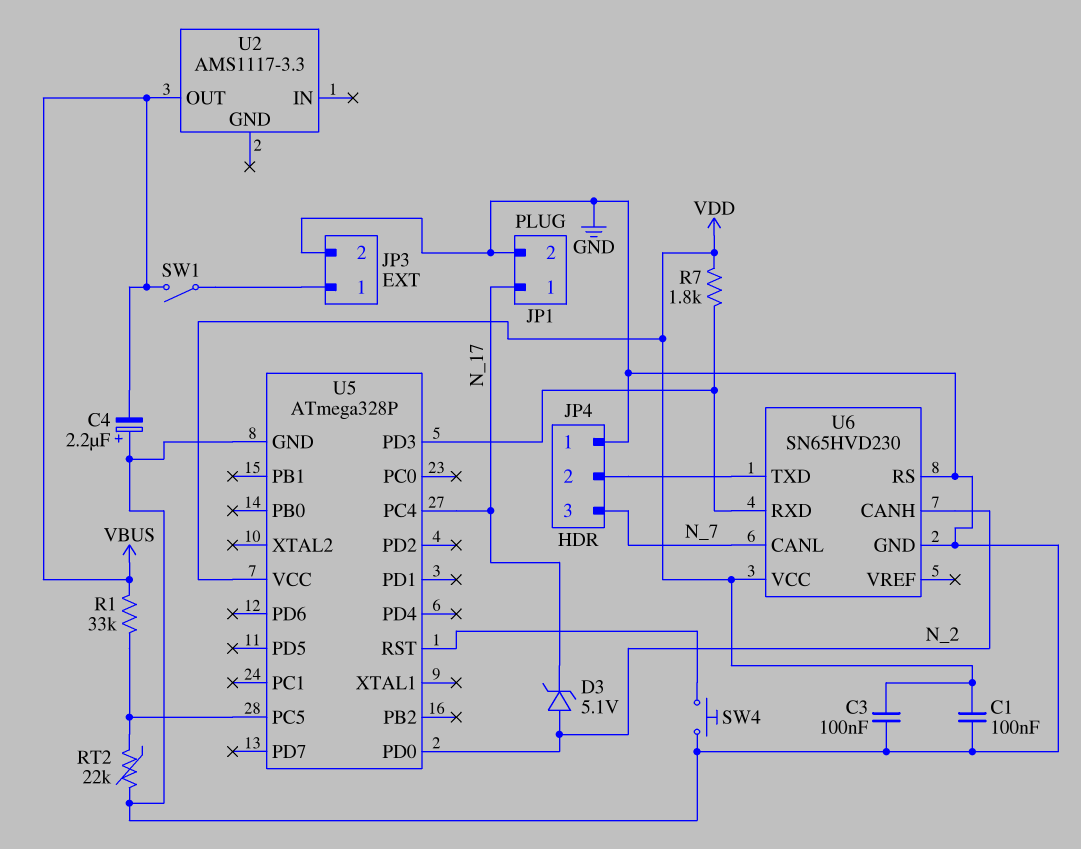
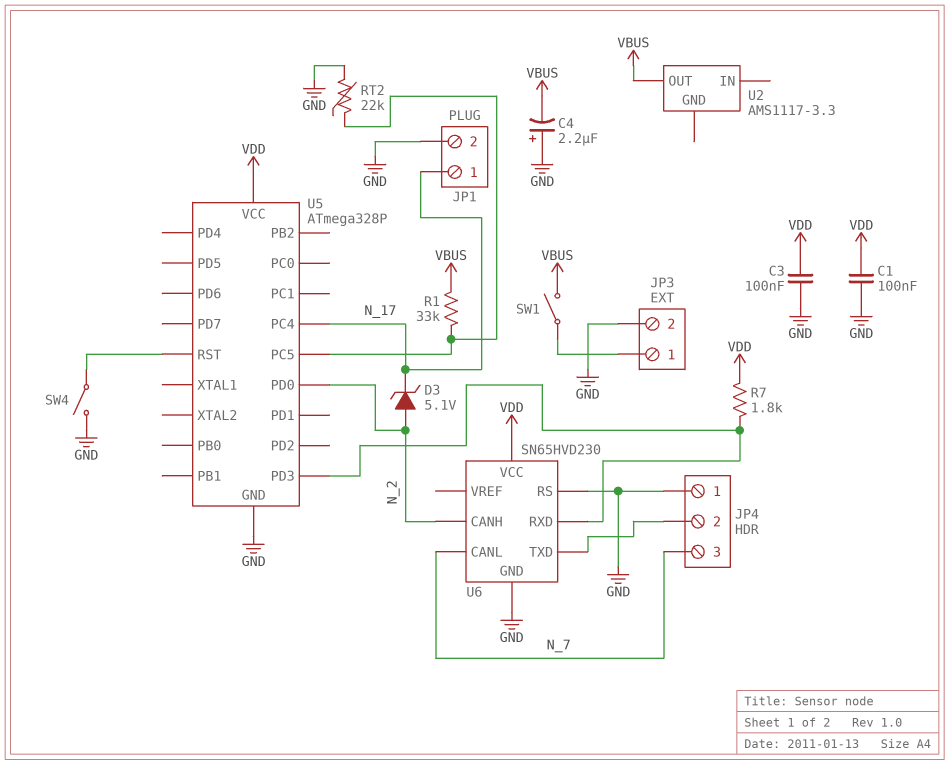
SW4: button (GND, U5/RST) -> switch (GND, U5/RST)

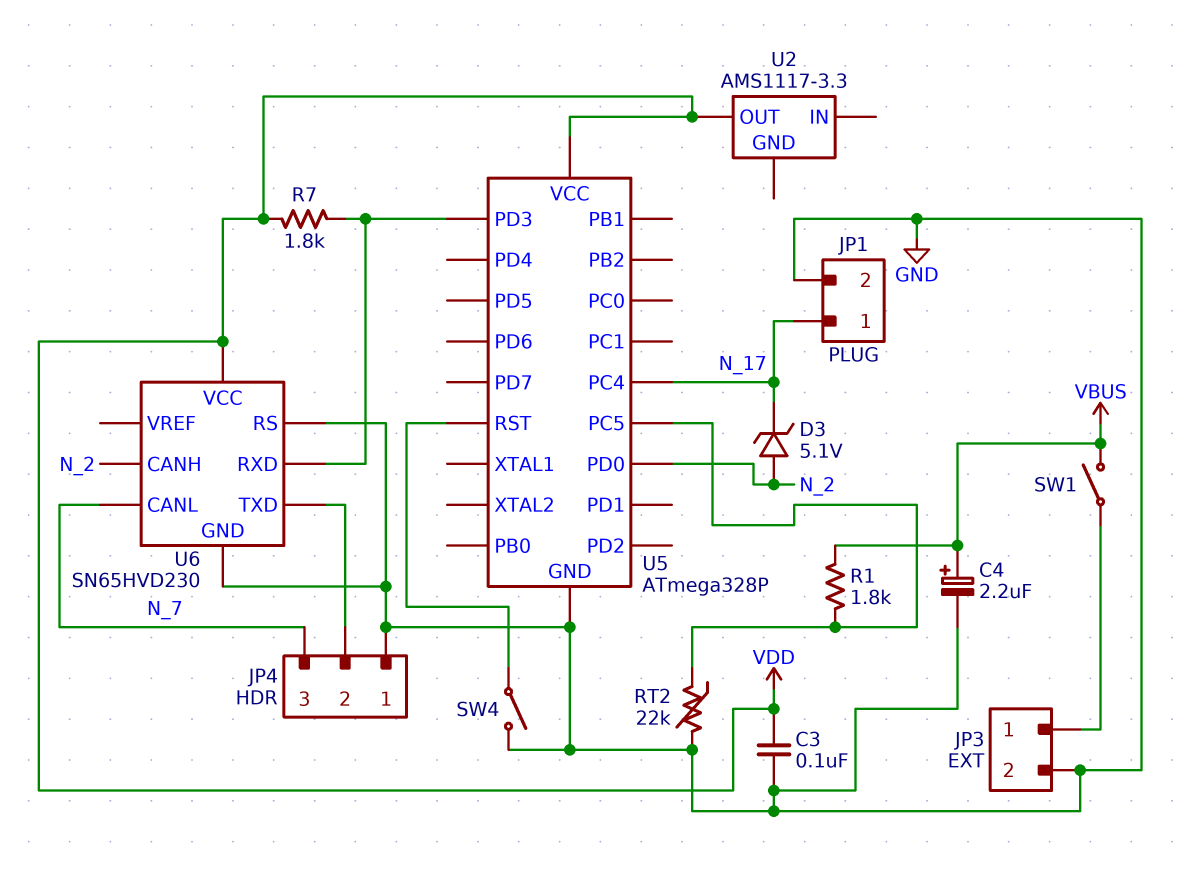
C1: 100nF (GND, VDD) -> none
C4: 2.2uF (plus GND, minus VBUS) -> 2.2uF (plus VBUS, minus GND)
R1: 33k (U5/PC5, VBUS) -> 1.8k (U5/PC5, VBUS)
U2 pin OUT: VBUS -> VDD

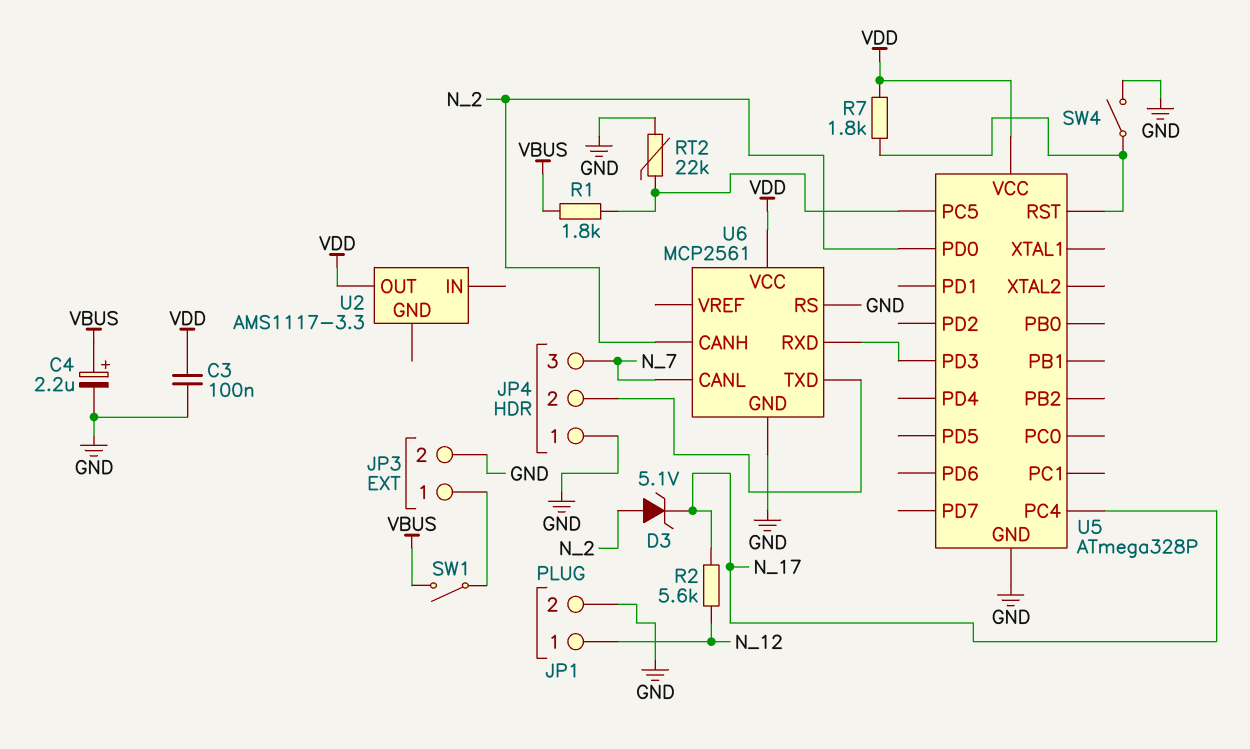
JP1 pin 1: N_17 -> N_12
R2: none -> 5.6k (N_12, N_17)
R7: 1.8k (U5/PD3, VDD) -> 1.8k (U5/RST, VDD)
U6: SN65HVD230 -> MCP2561

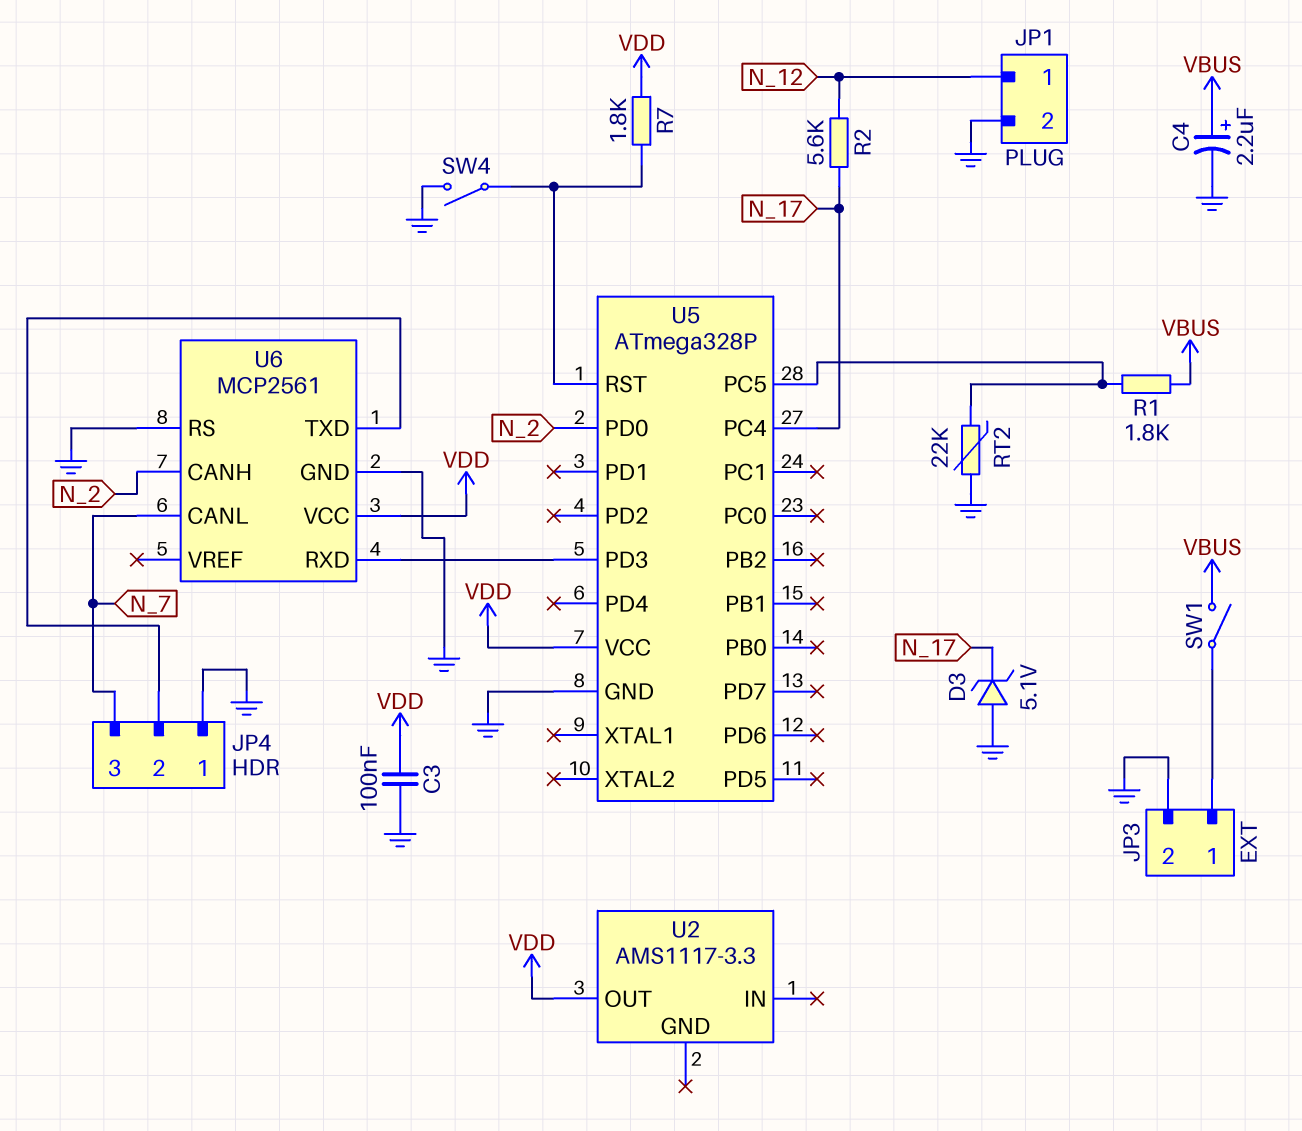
D3: zener 5.1V (A N_2, K N_17) -> zener 5.1V (A GND, K N_17)

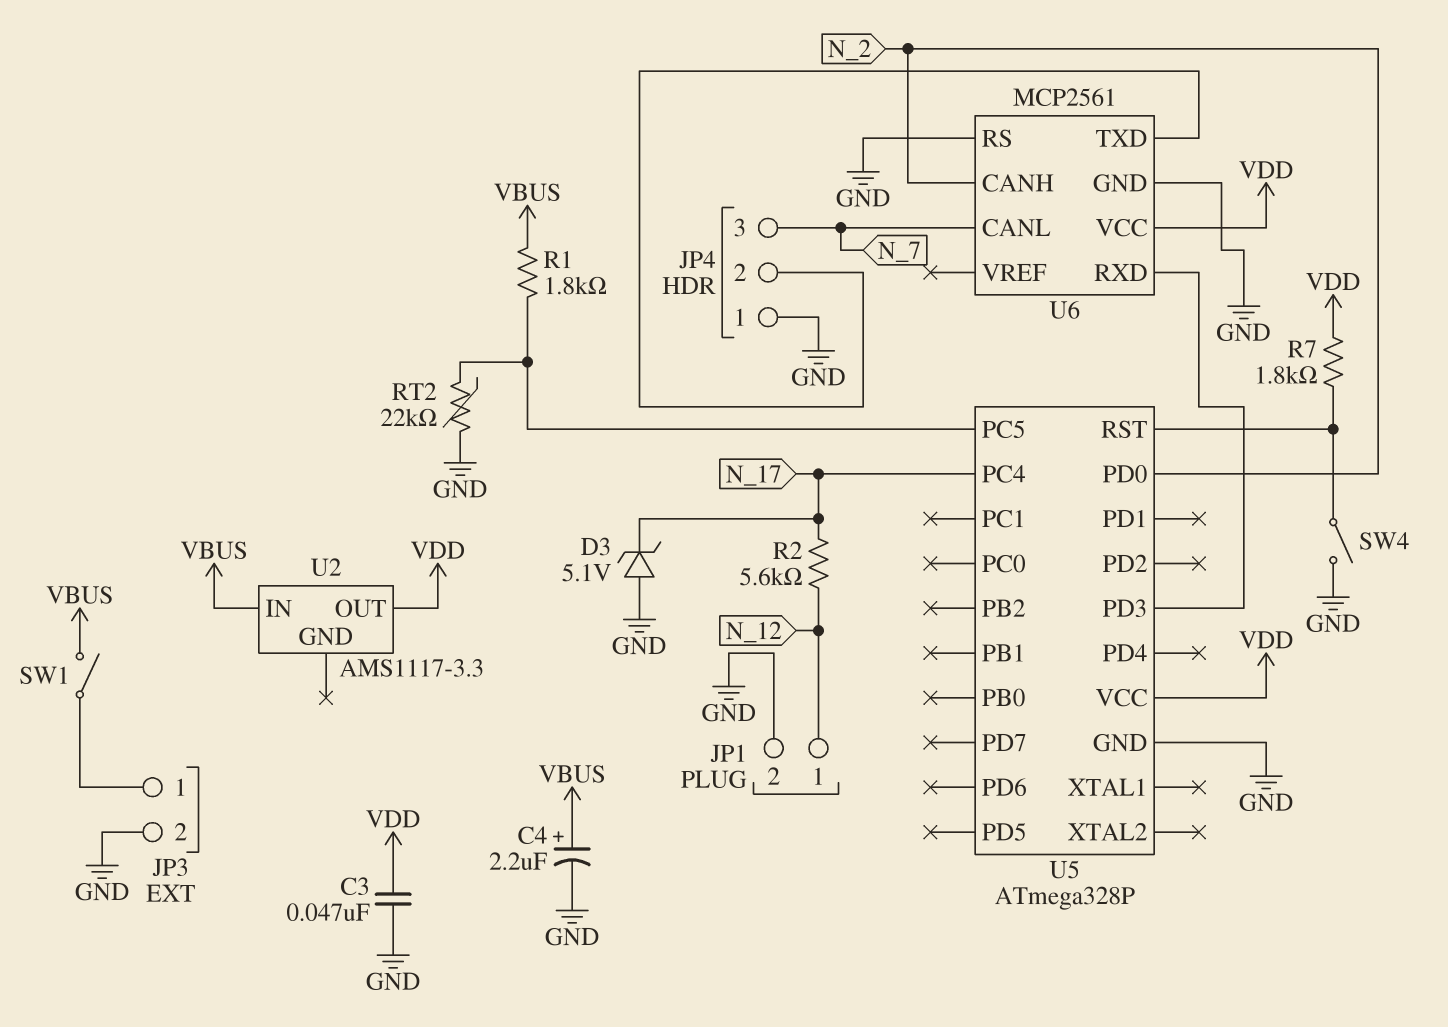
C3: 100nF (GND, VDD) -> 47nF (GND, VDD)
U2 pin IN: none -> VBUS

